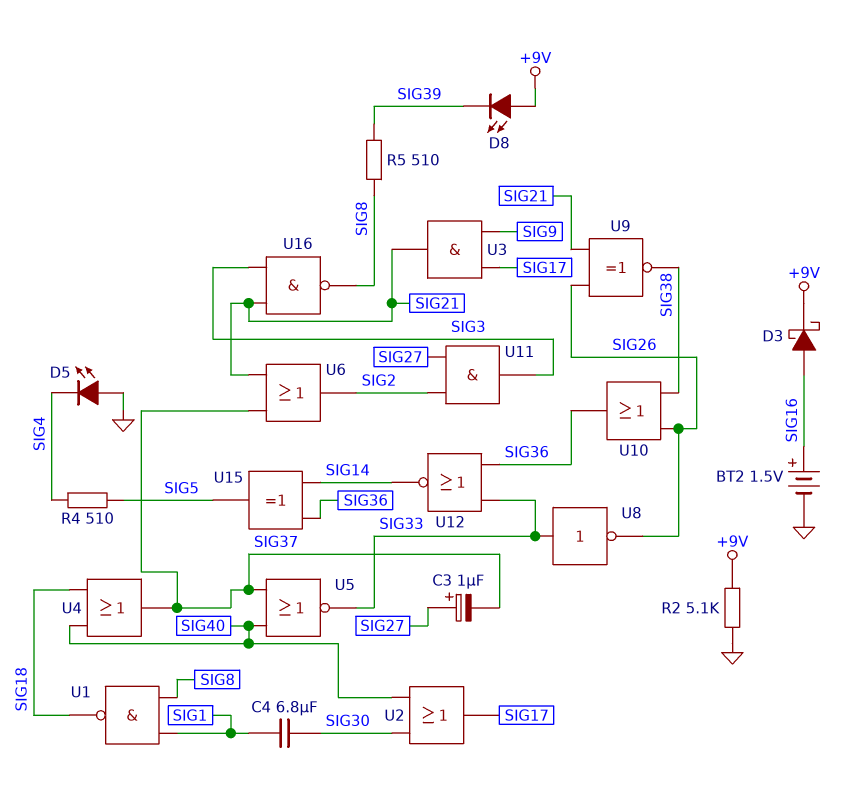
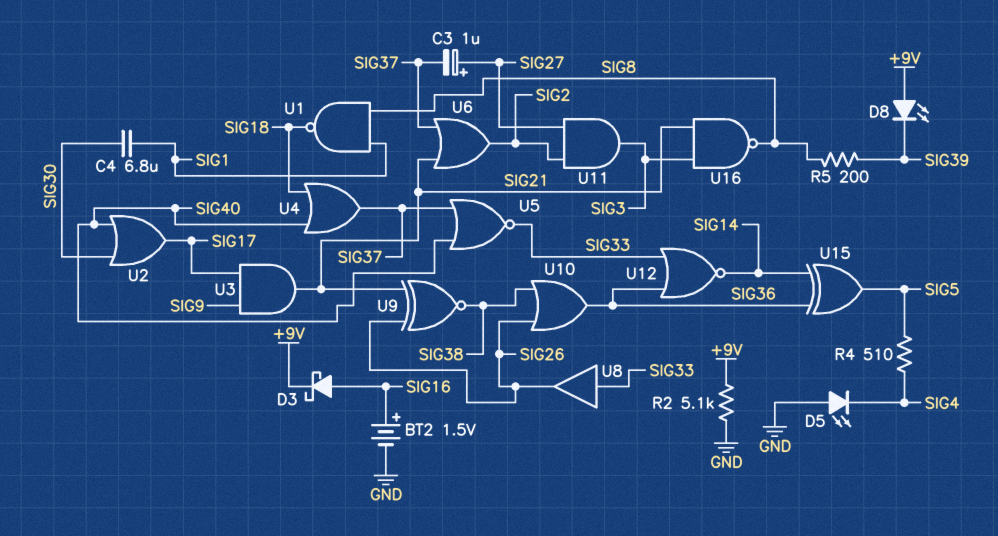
R5: 510 (SIG8, SIG39) -> 200 (SIG8, SIG39)
U8: NOT (in SIG33, out SIG26) -> buffer (in SIG33, out SIG26)

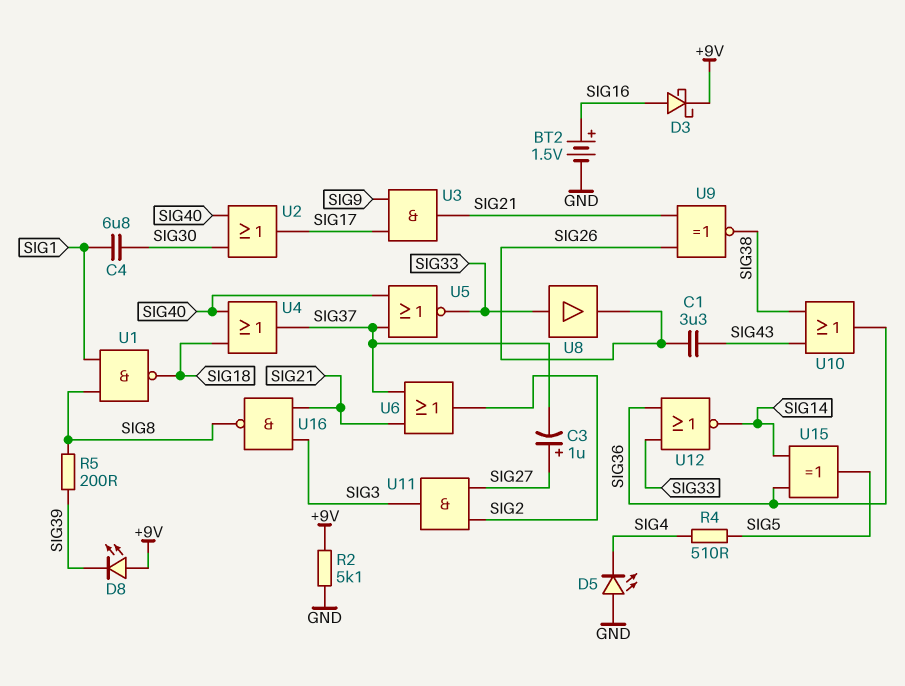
C1: none -> 3.3uF (SIG26, SIG43)
U10: OR (in SIG26, in SIG38, out SIG36) -> OR (in SIG38, in SIG43, out SIG36)

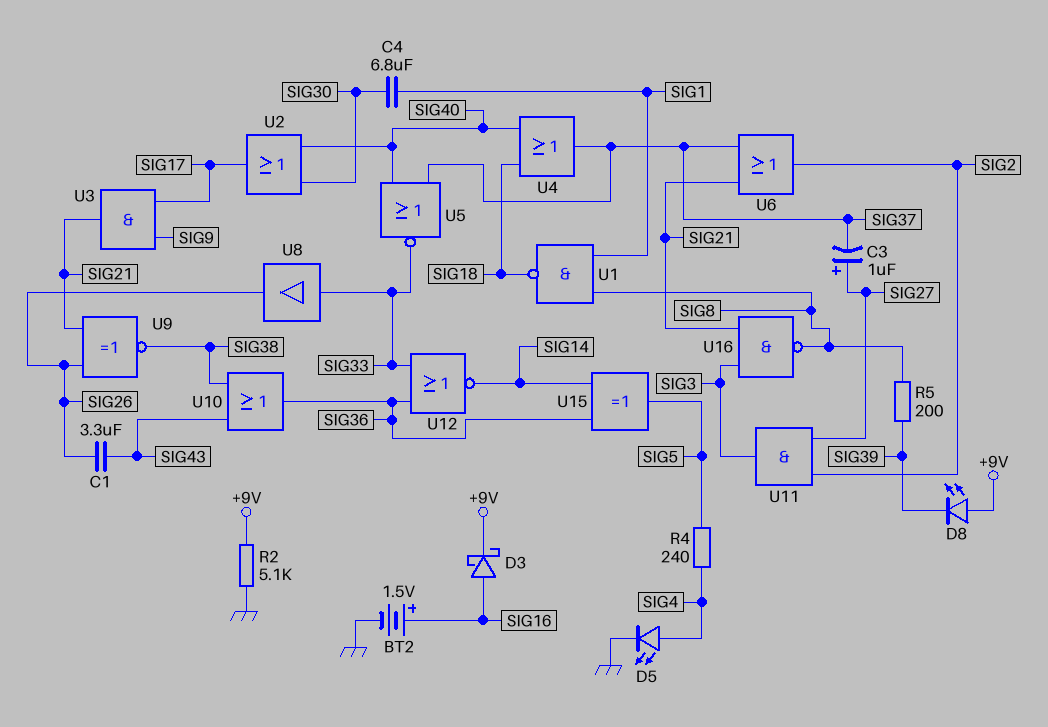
D5: LED (A GND, K SIG4) -> LED (A SIG4, K GND)
R4: 510 (SIG4, SIG5) -> 240 (SIG4, SIG5)

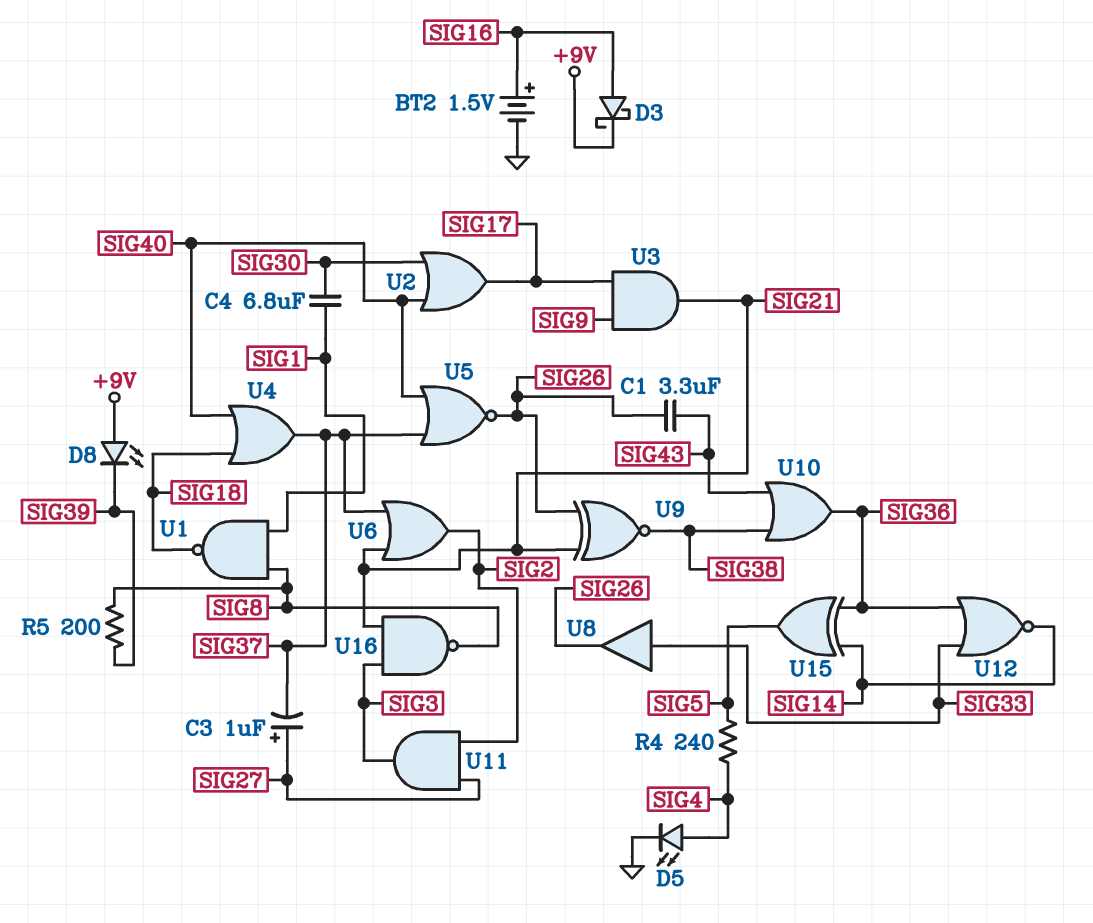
R2: 5.1k (+9V, GND) -> none
U5: NOR (in SIG37, in SIG40, out SIG33) -> NOR (in SIG37, in SIG40, out SIG26)

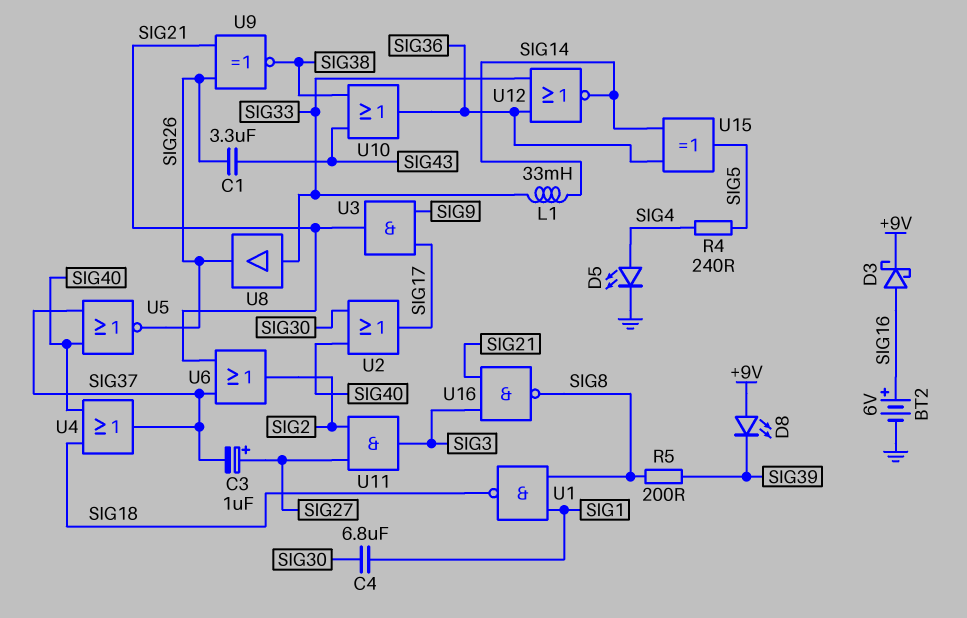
BT2: 1.5V (plus SIG16, minus GND) -> 6V (plus SIG16, minus GND)
L1: none -> 33mH (SIG14, SIG33)

